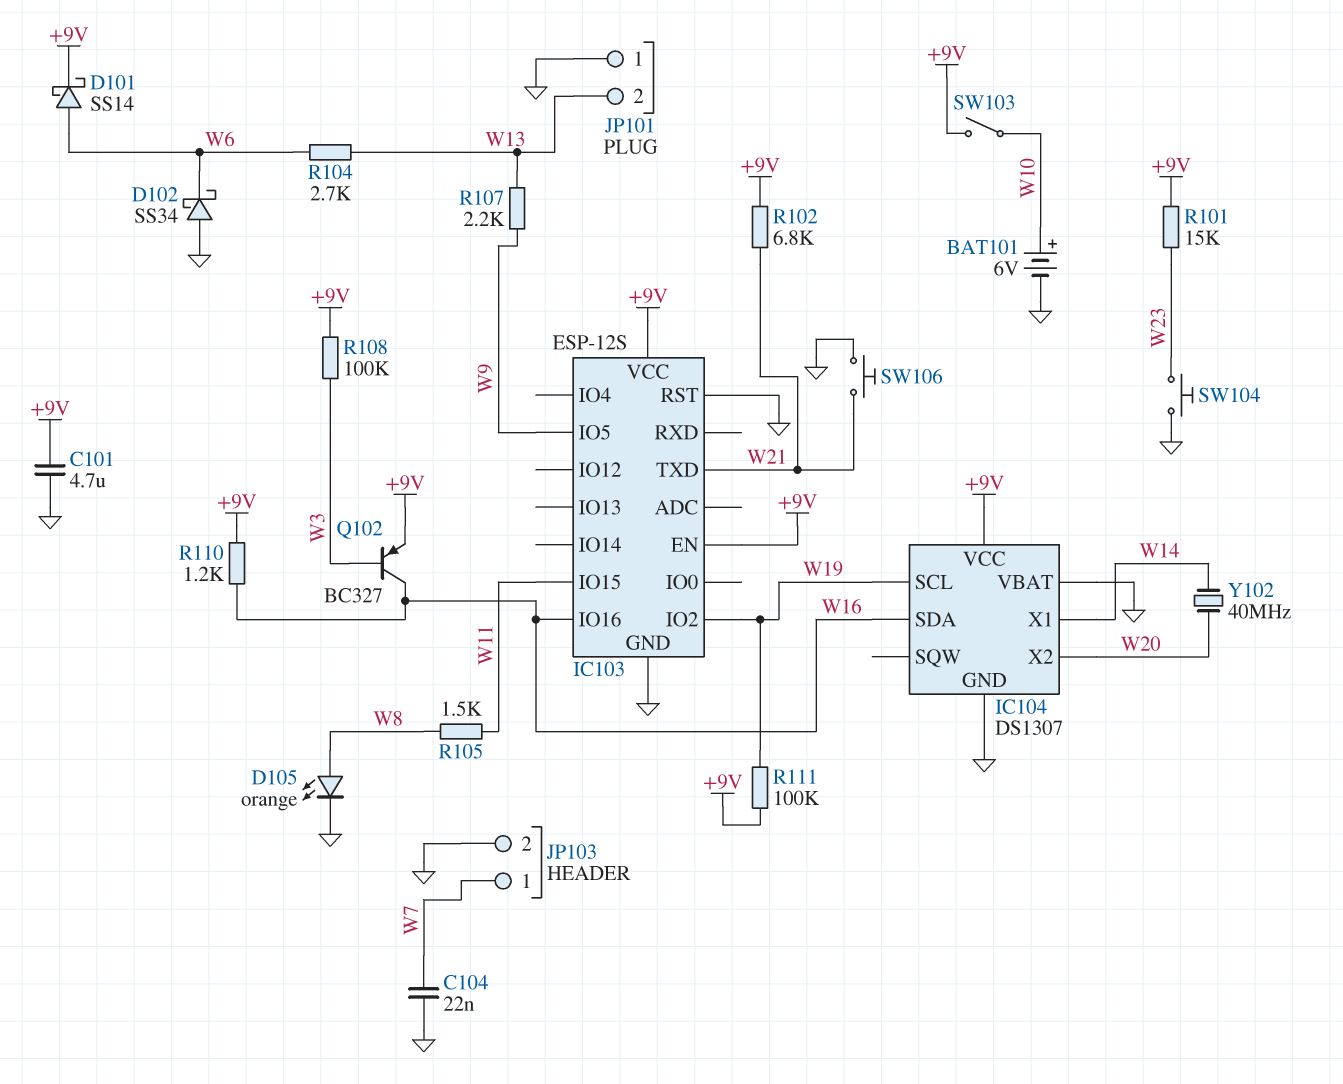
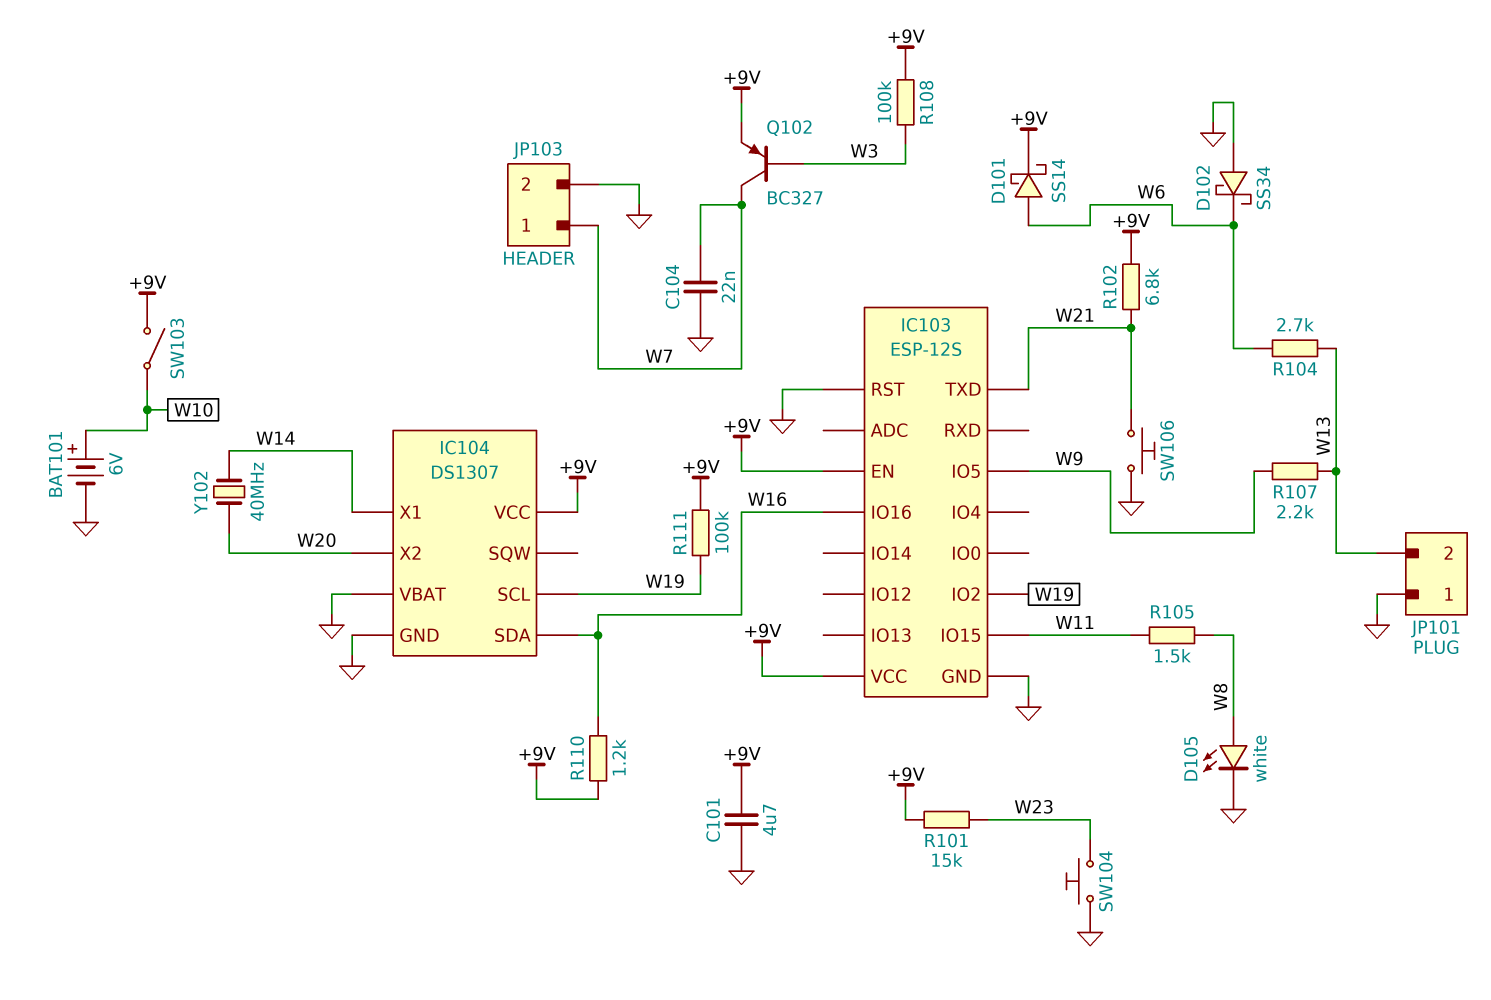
D105: LED orange (A W8, K GND) -> LED white (A W8, K GND)
Q102: PNP BC327 (B W3, C W16, E +9V) -> PNP BC327 (B W3, C W7, E +9V)

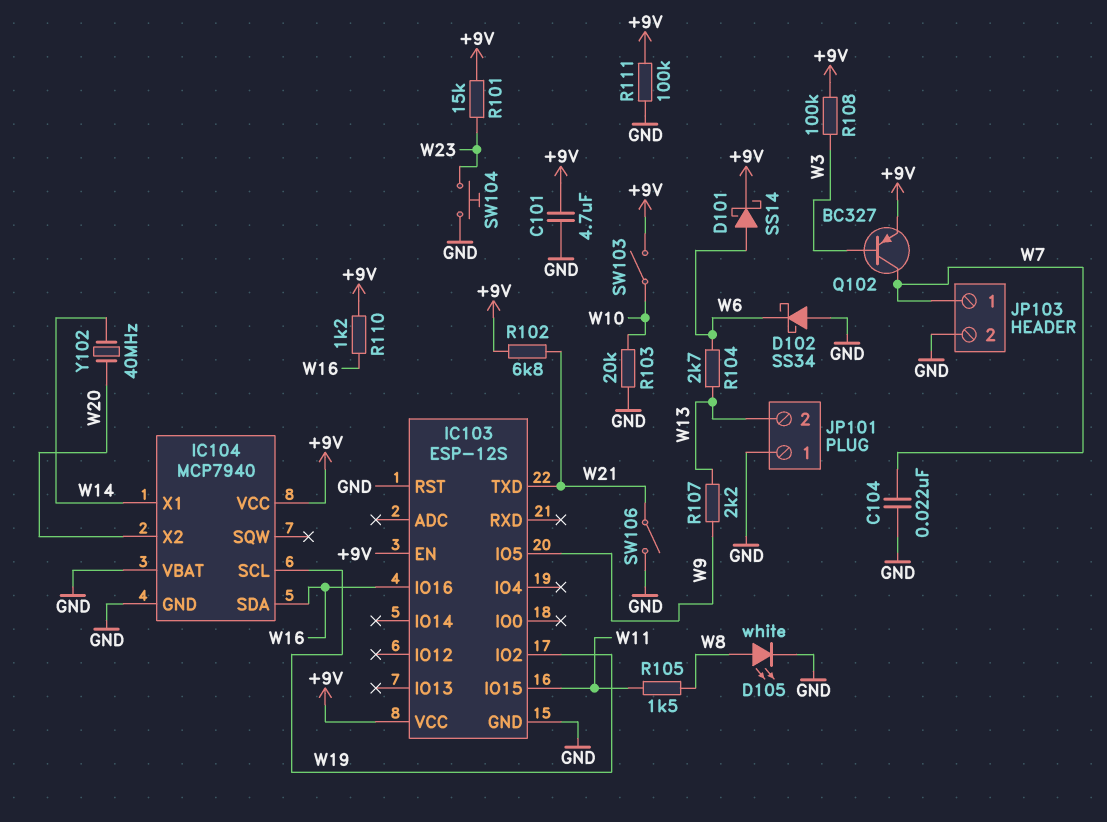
BAT101: 6V (plus W10, minus GND) -> none
IC104: DS1307 -> MCP7940
R103: none -> 20k (GND, W10)
R111: 100k (+9V, W19) -> 100k (+9V, GND)
SW106: button (GND, W21) -> switch (GND, W21)

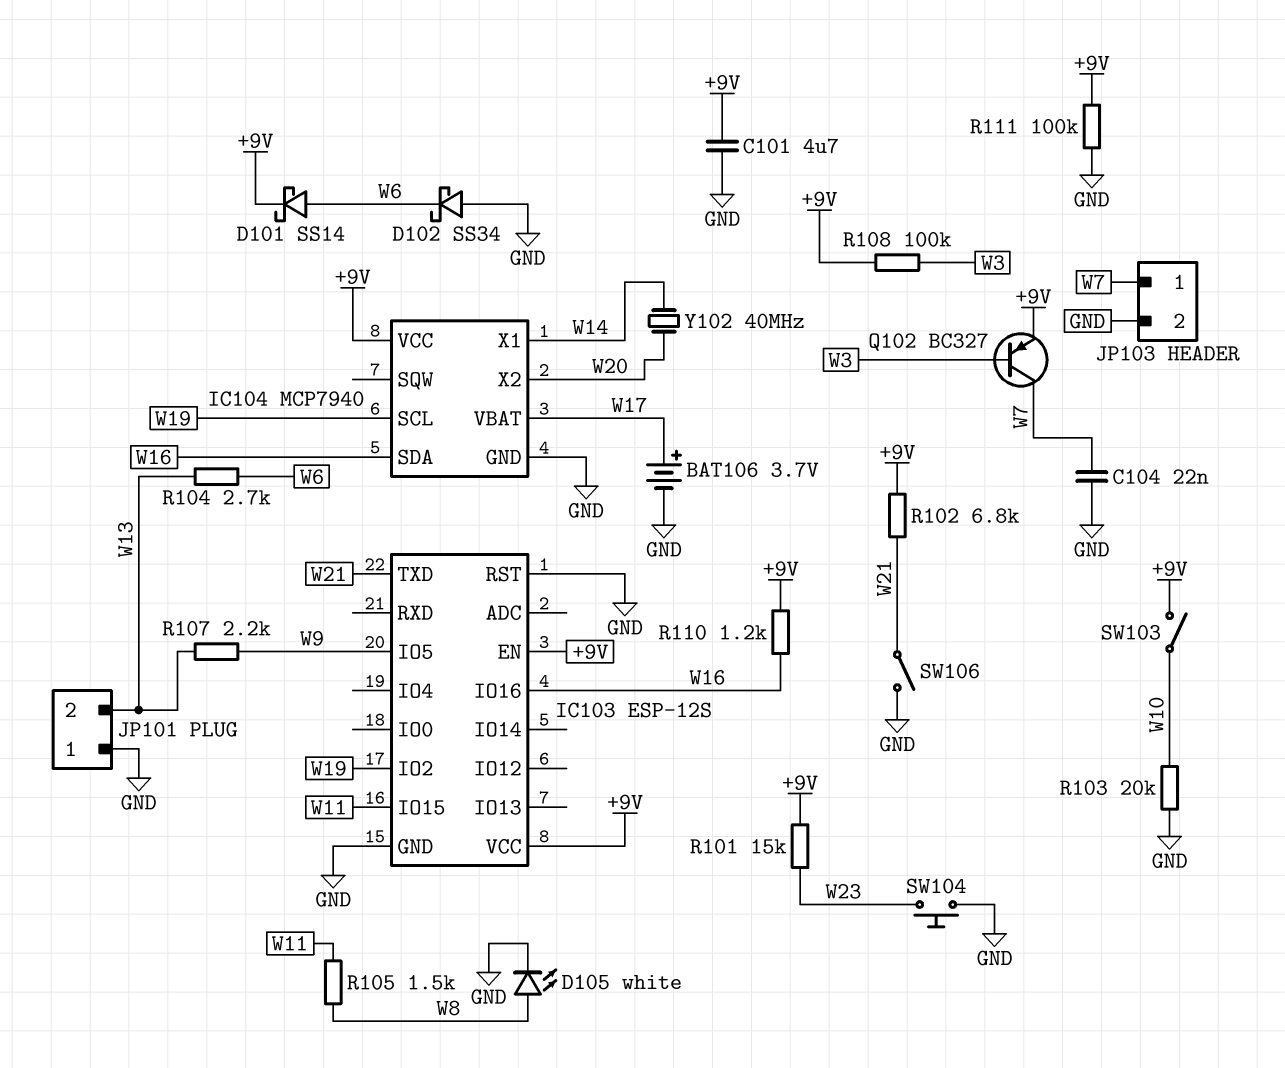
BAT106: none -> 3.7V (plus W17, minus GND)
IC104 pin VBAT: GND -> W17

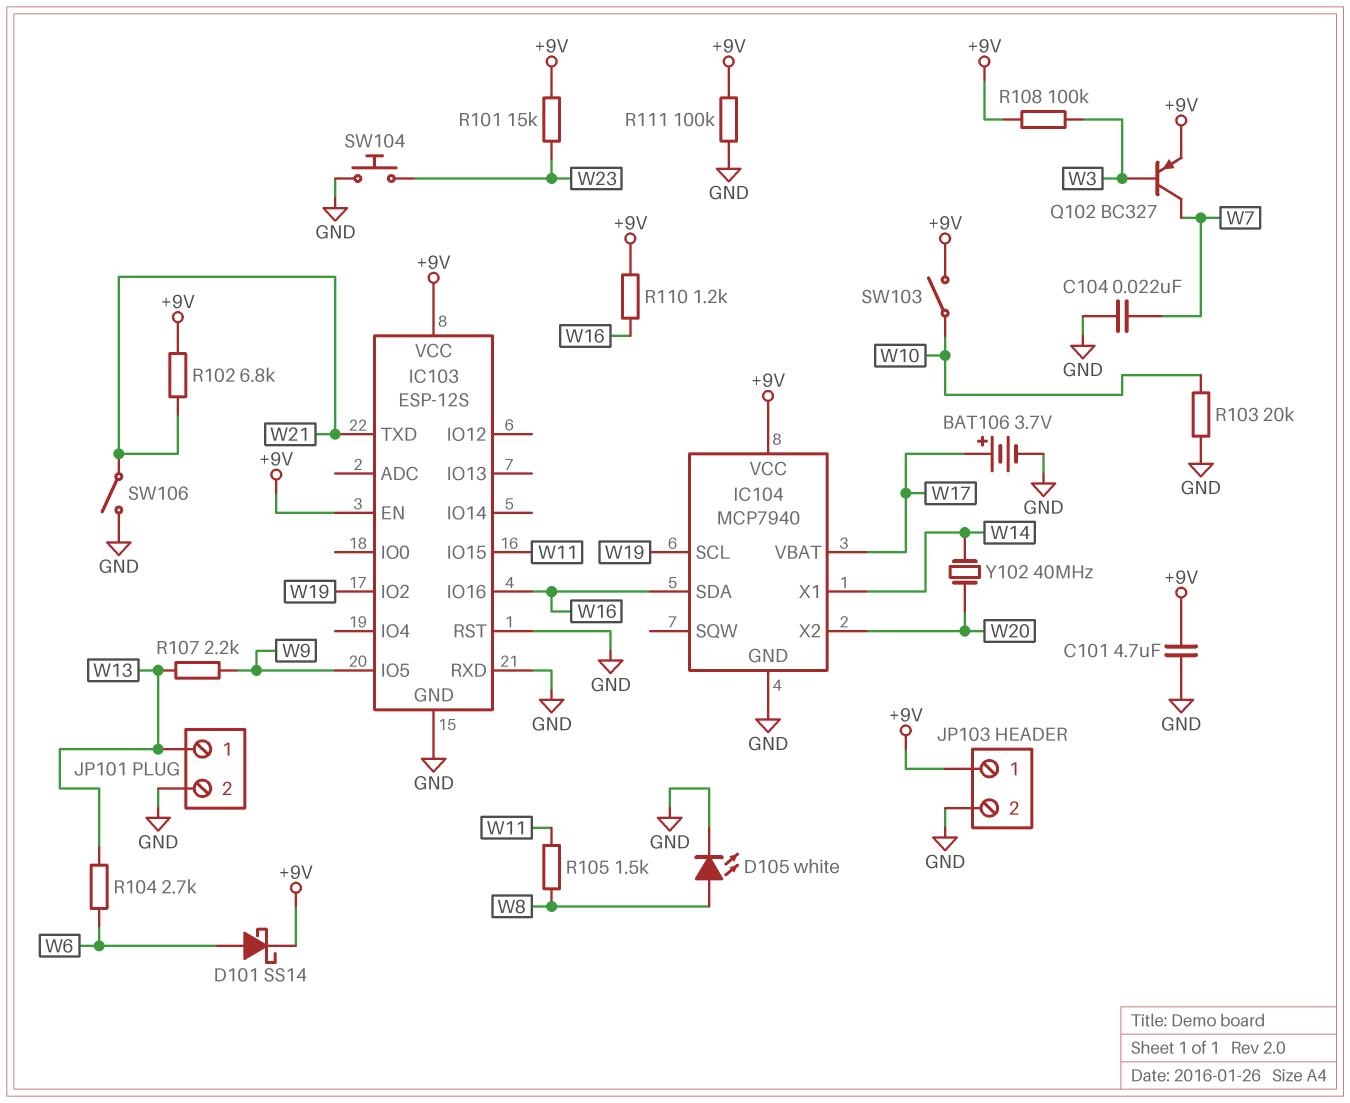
D102: schottky SS34 (A GND, K W6) -> none
IC103 pin RXD: none -> GND
JP101 pin 1: GND -> W13
JP101 pin 2: W13 -> GND
JP103 pin 1: W7 -> +9V

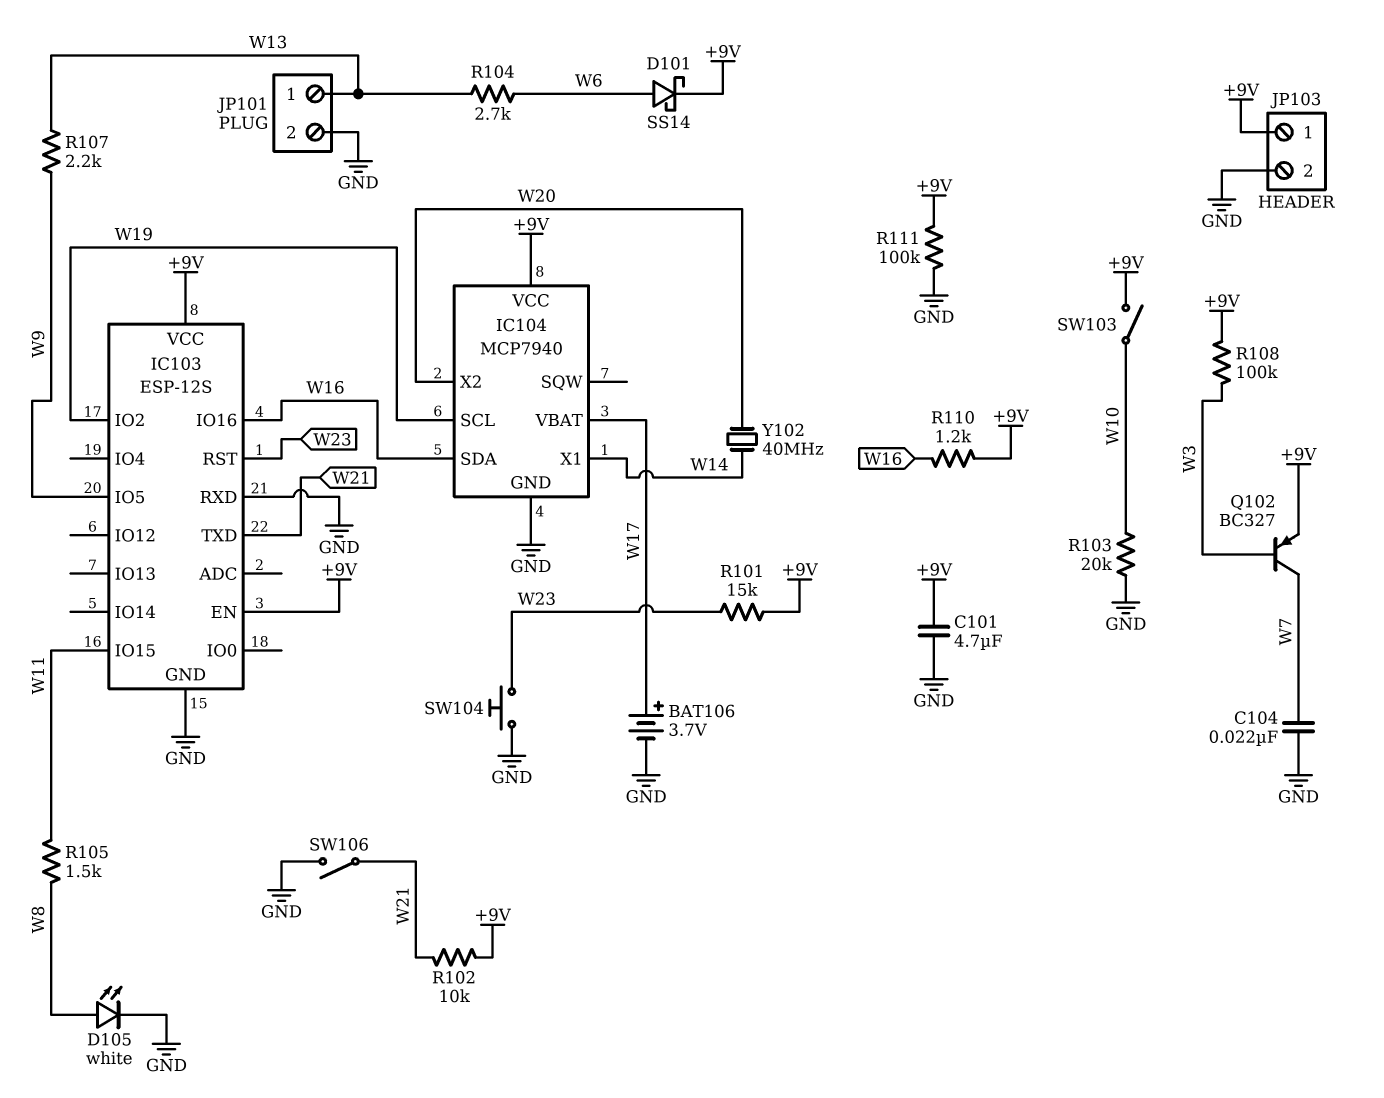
IC103 pin RST: GND -> W23
R102: 6.8k (+9V, W21) -> 10k (+9V, W21)

